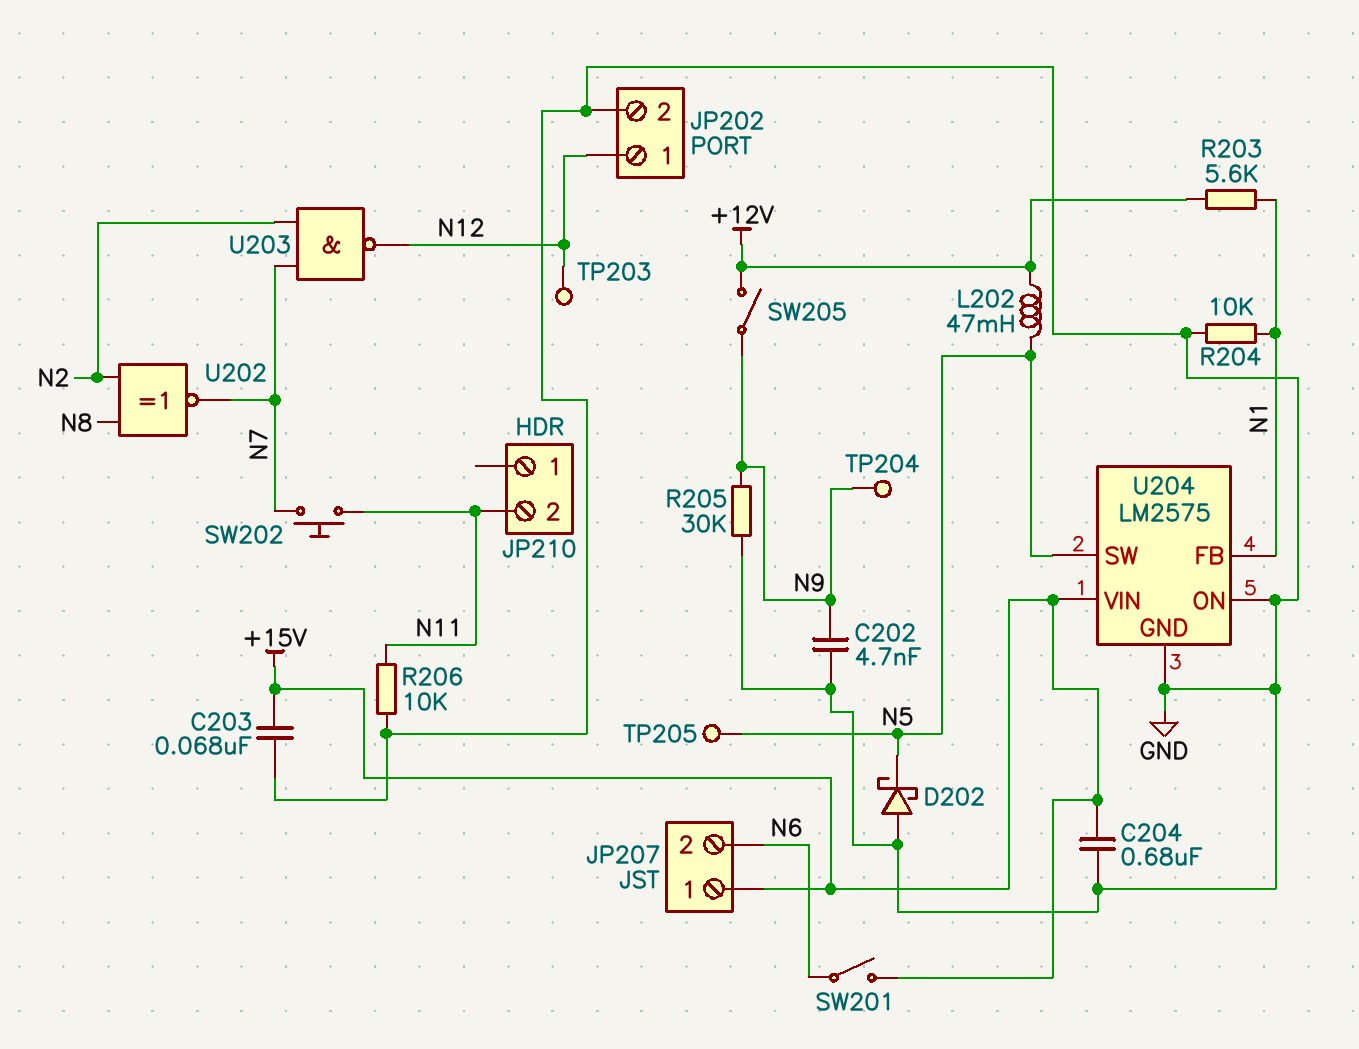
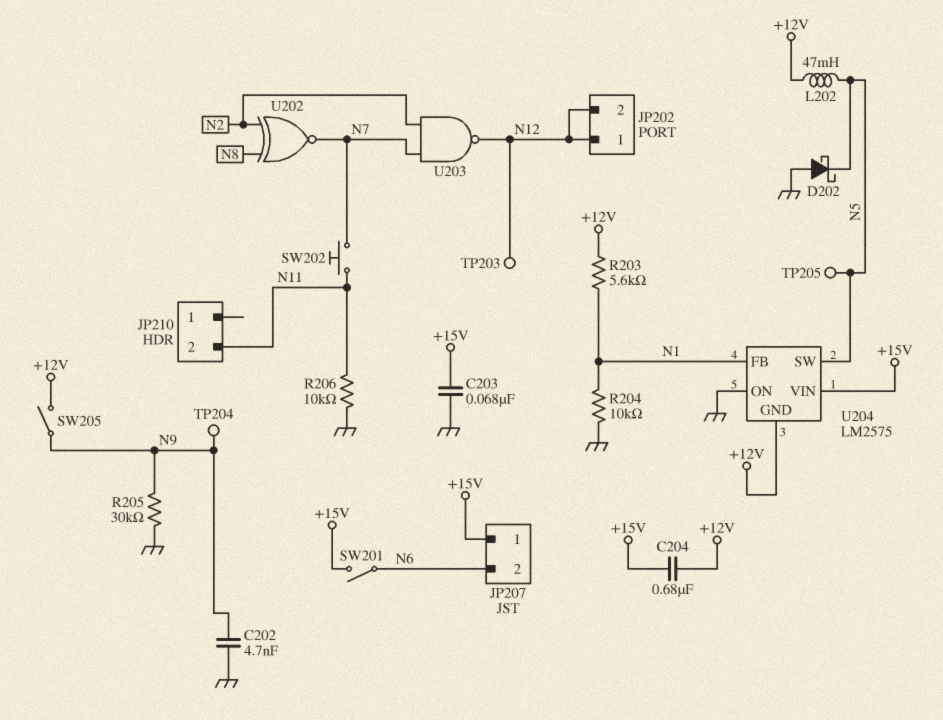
C204: 680nF (+15V, GND) -> 680nF (+12V, +15V)
JP202 pin 2: GND -> N12
U204 pin GND: GND -> +12V

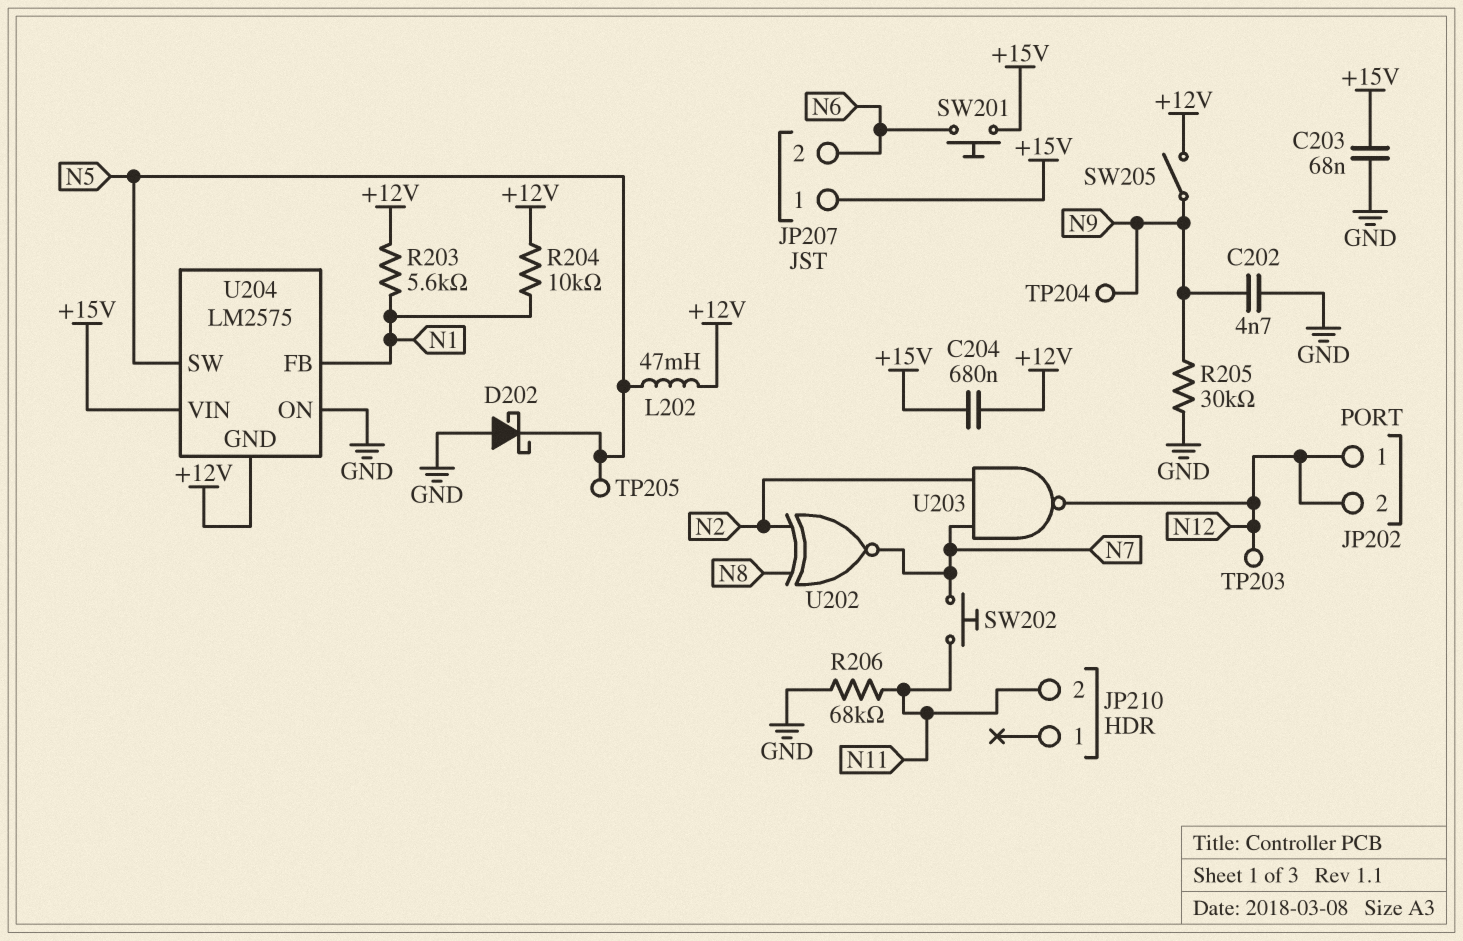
R204: 10k (GND, N1) -> 10k (+12V, N1)
R206: 10k (GND, N11) -> 68k (GND, N11)
SW201: switch (+15V, N6) -> button (+15V, N6)

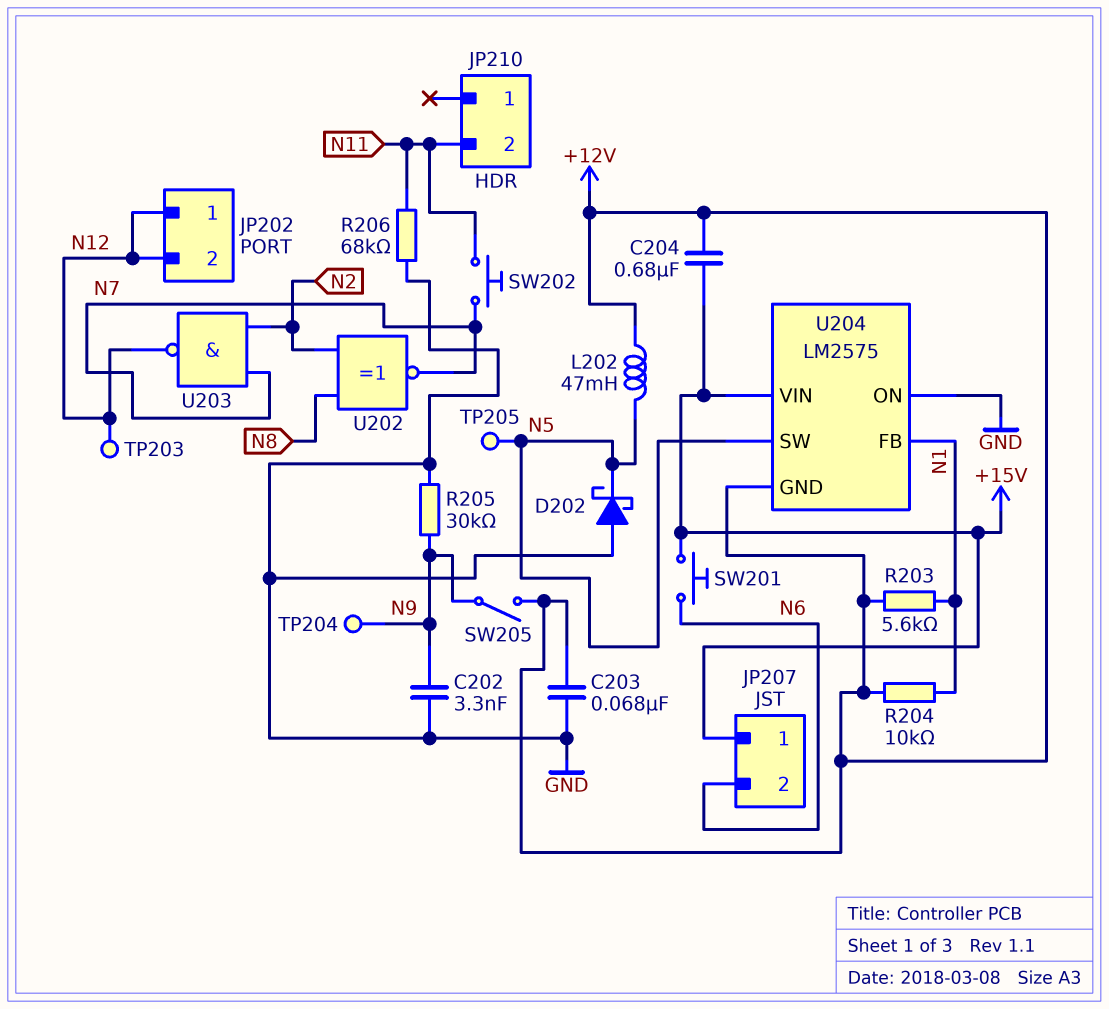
C202: 4.7nF (GND, N9) -> 3.3nF (GND, N9)
C203: 68nF (+15V, GND) -> 68nF (+12V, GND)

